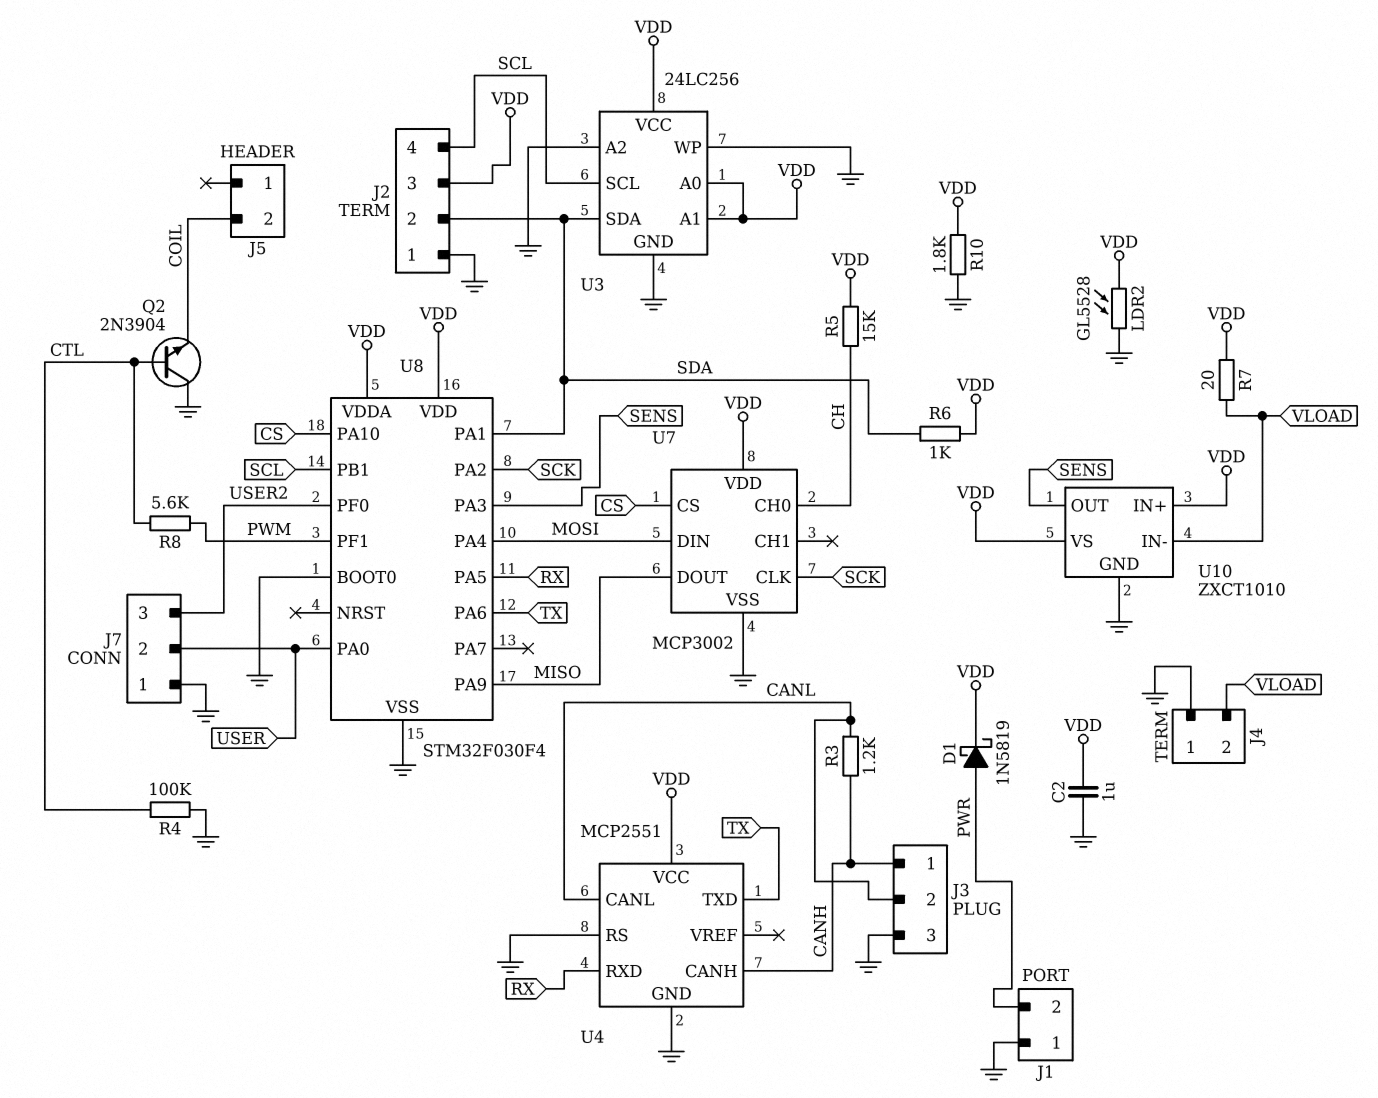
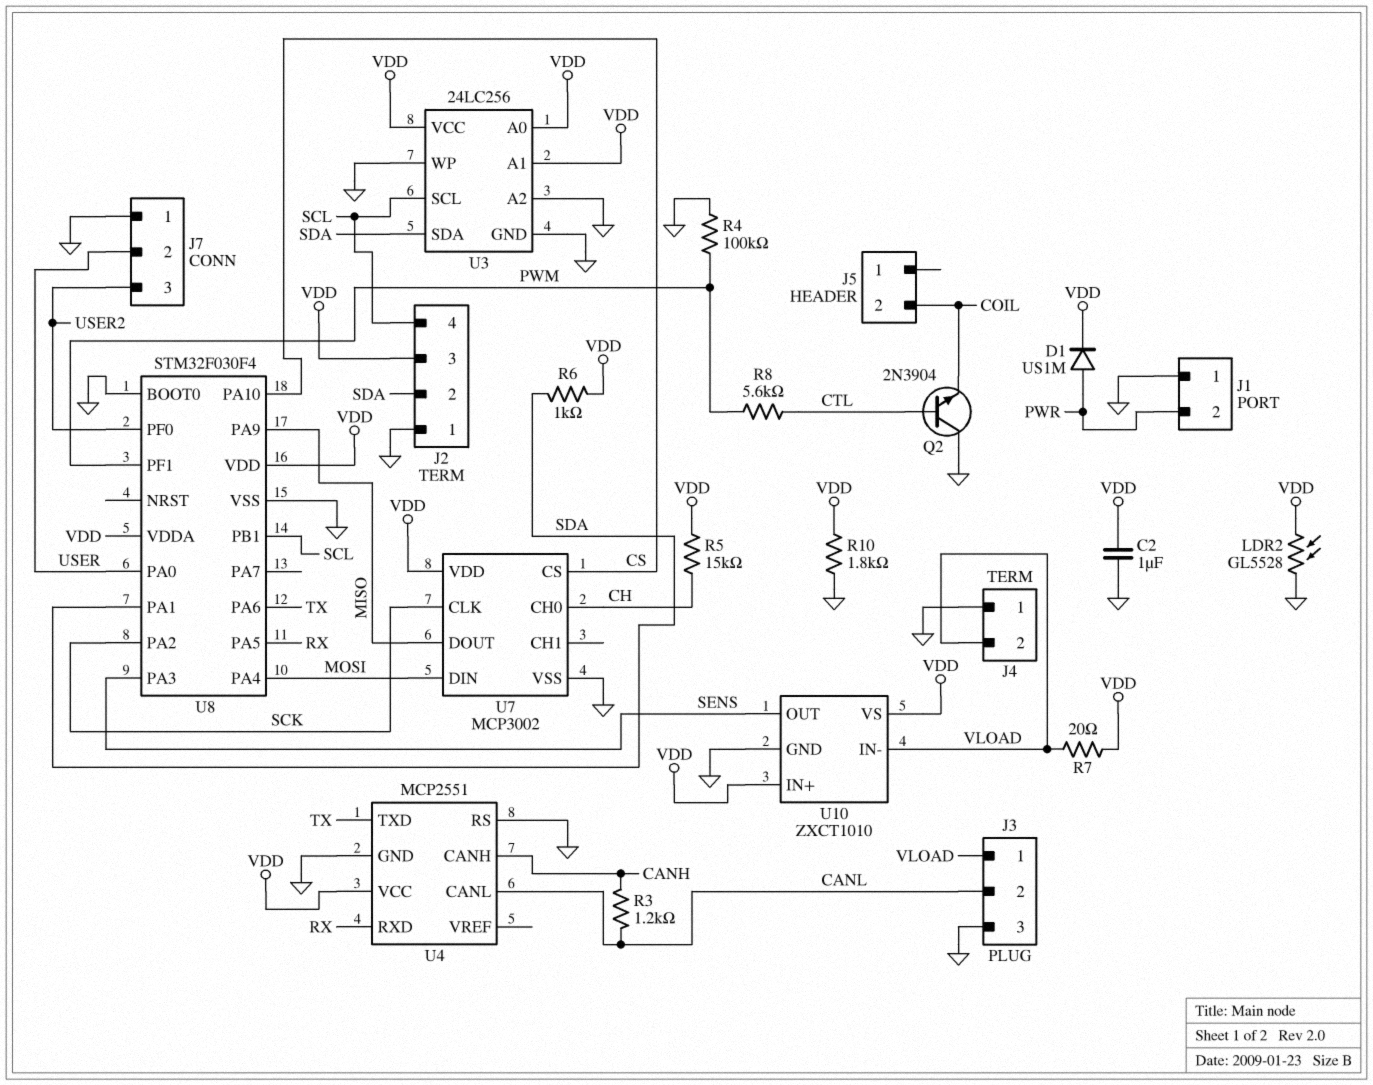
D1: schottky 1N5819 (A PWR, K VDD) -> diode US1M (A PWR, K VDD)
J3 pin 1: CANH -> VLOAD
R4: 100k (CTL, GND) -> 100k (GND, PWM)

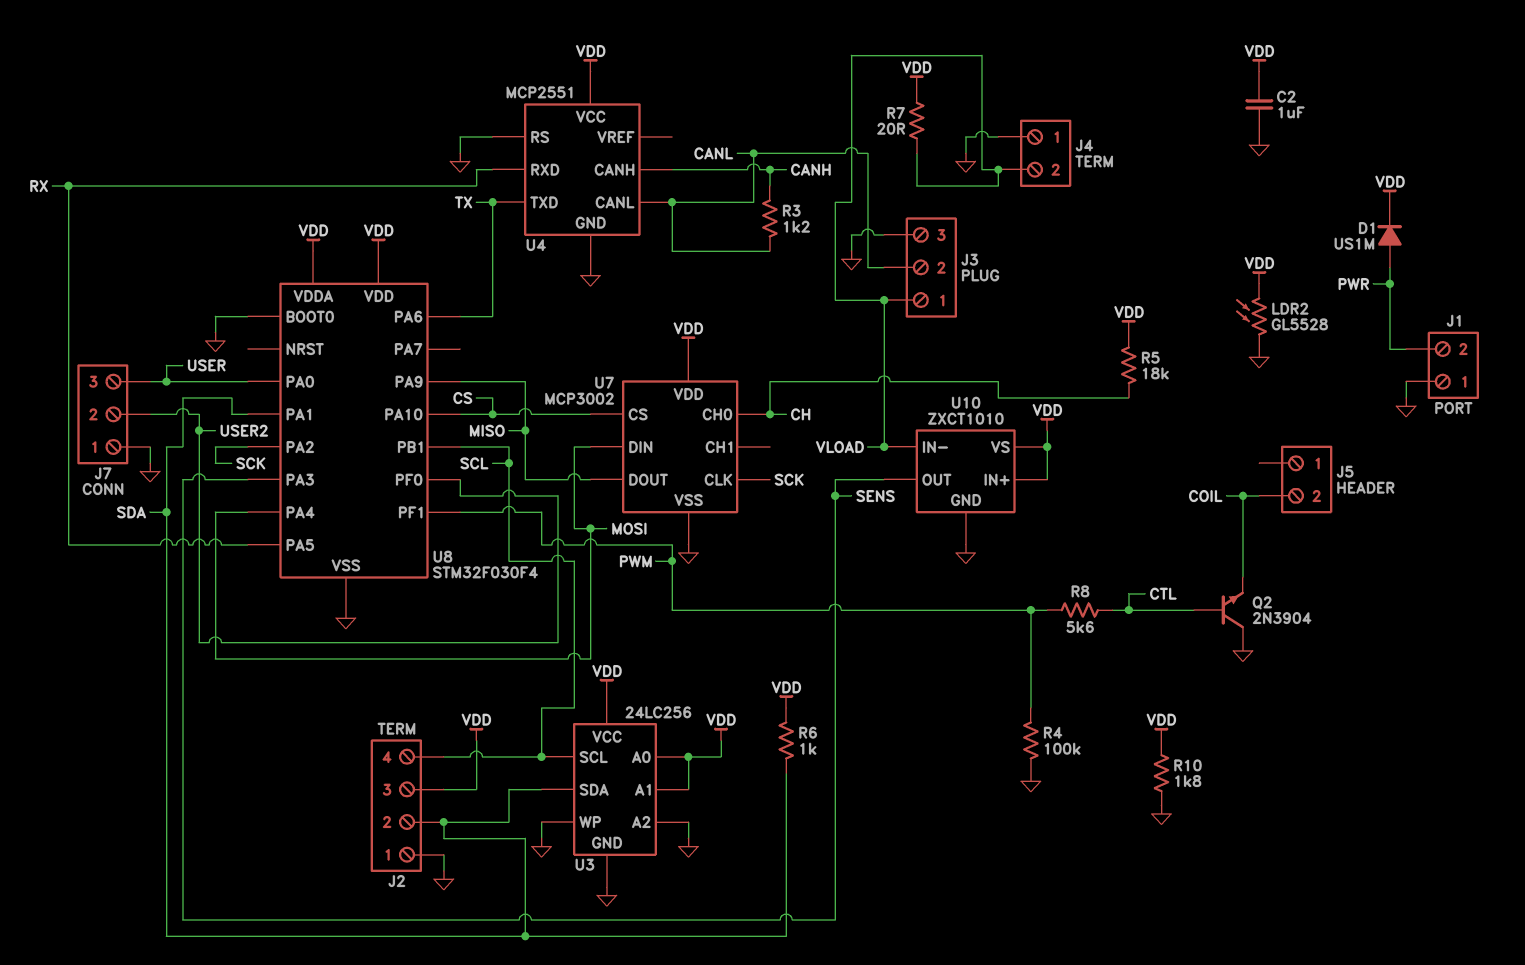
J7 pin 2: USER -> USER2
J7 pin 3: USER2 -> USER
R5: 15k (CH, VDD) -> 18k (CH, VDD)

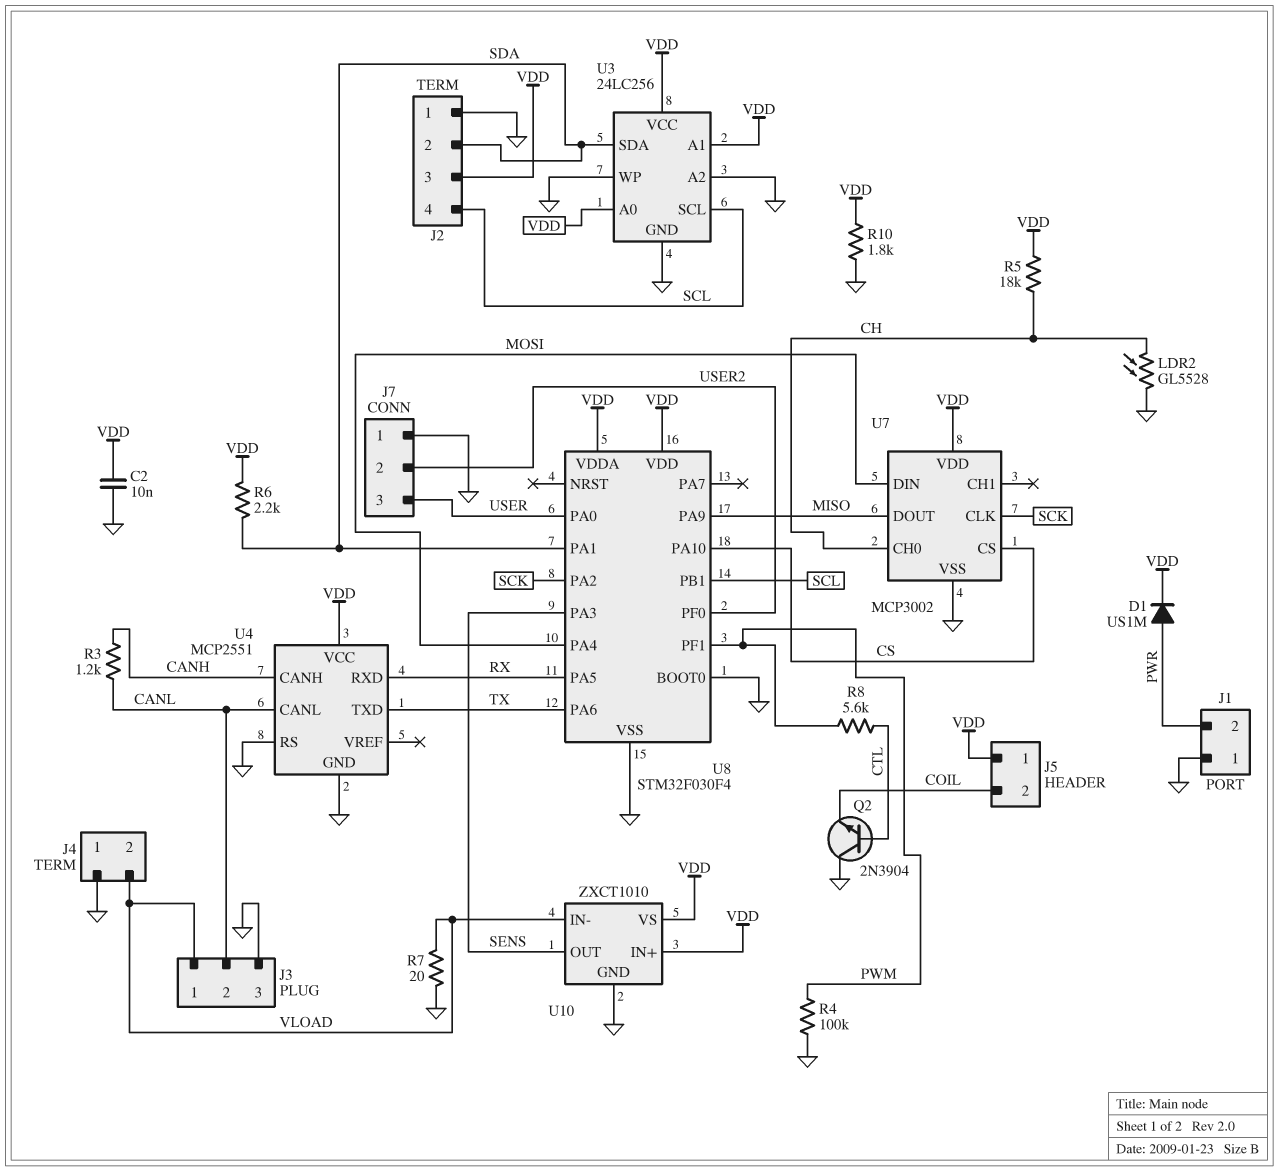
C2: 1uF (GND, VDD) -> 10nF (GND, VDD)
J5 pin 1: none -> VDD
LDR2: GL5528 (GND, VDD) -> GL5528 (CH, GND)
R6: 1k (SDA, VDD) -> 2.2k (SDA, VDD)
R7: 20 (VDD, VLOAD) -> 20 (GND, VLOAD)

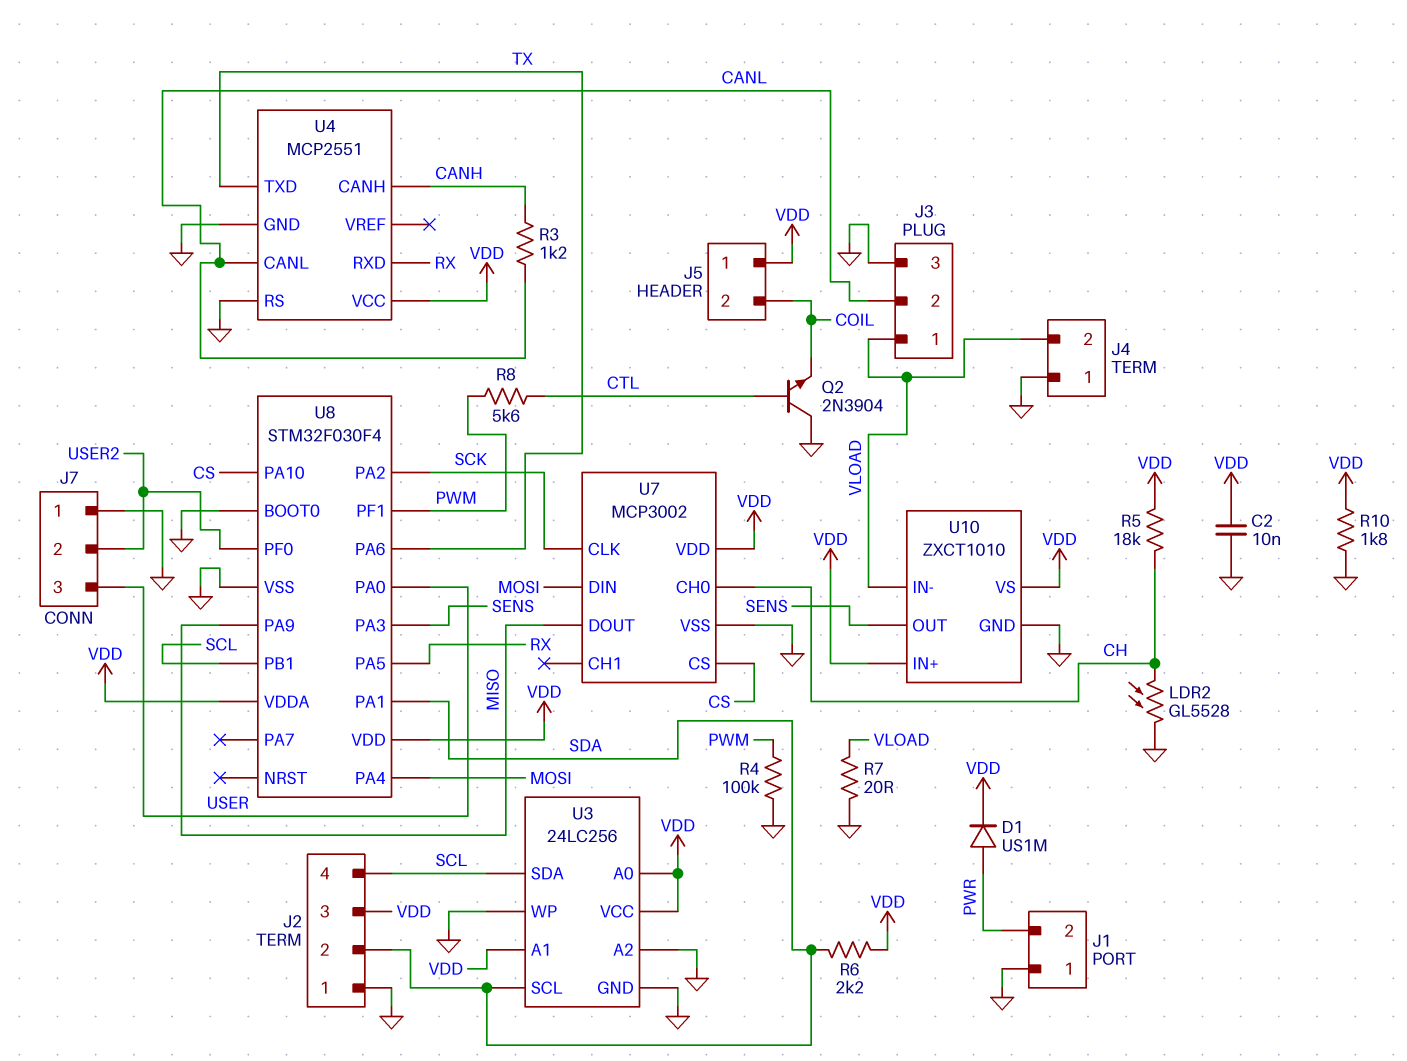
U3 pin SCL: SCL -> SDA
U3 pin SDA: SDA -> SCL

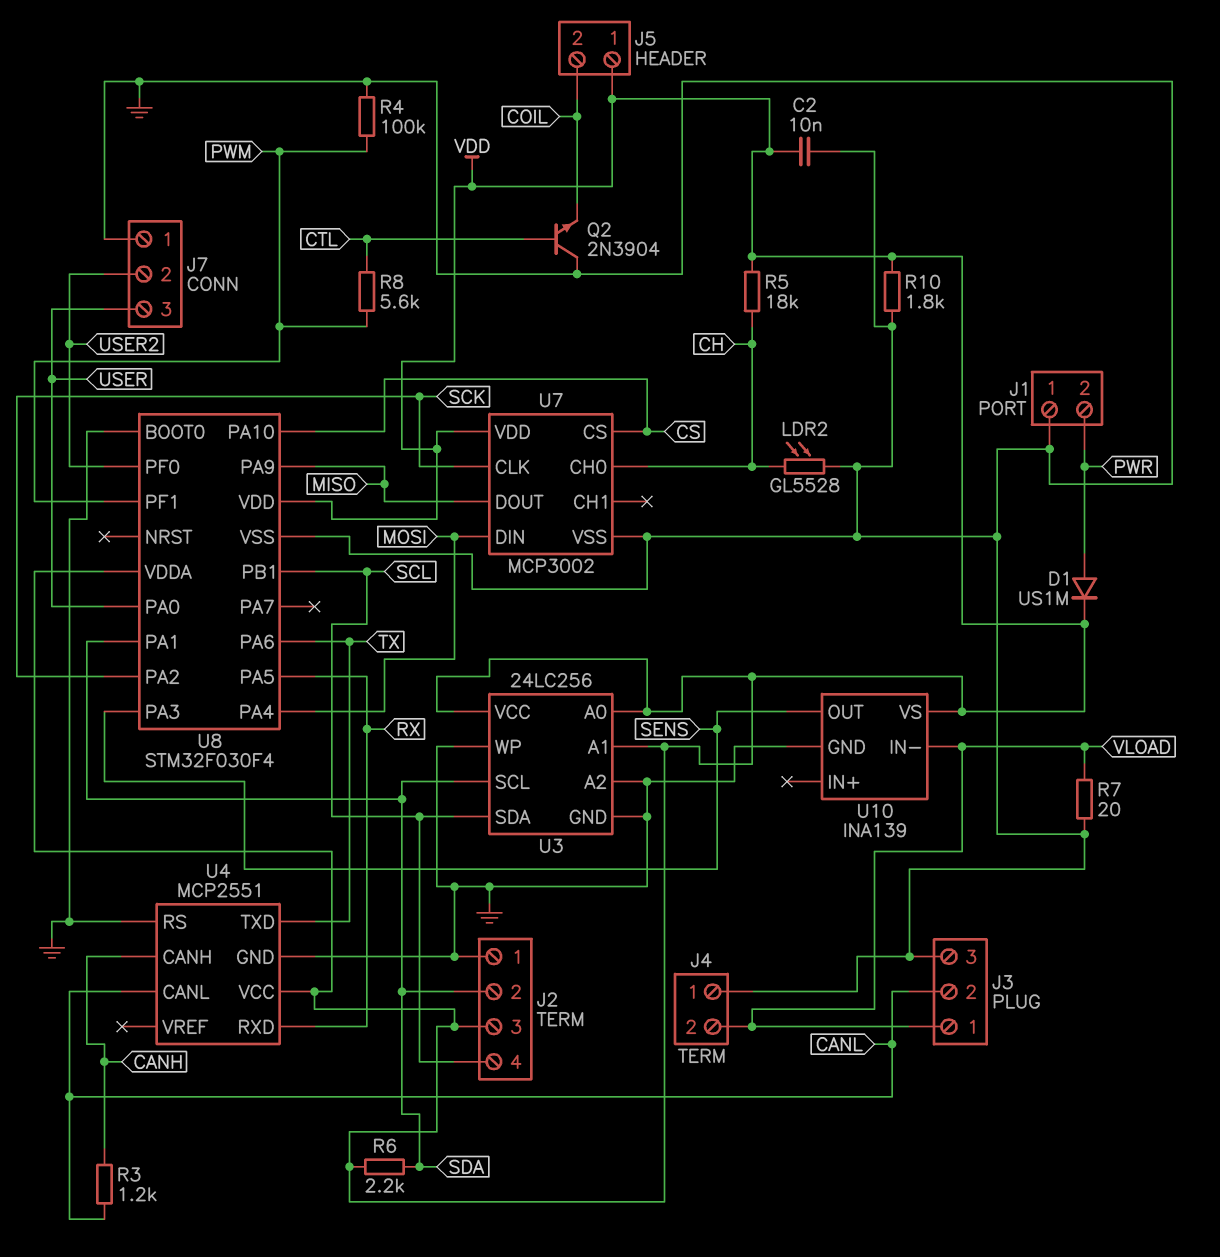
U10: ZXCT1010 -> INA139
U10 pin IN+: VDD -> none

